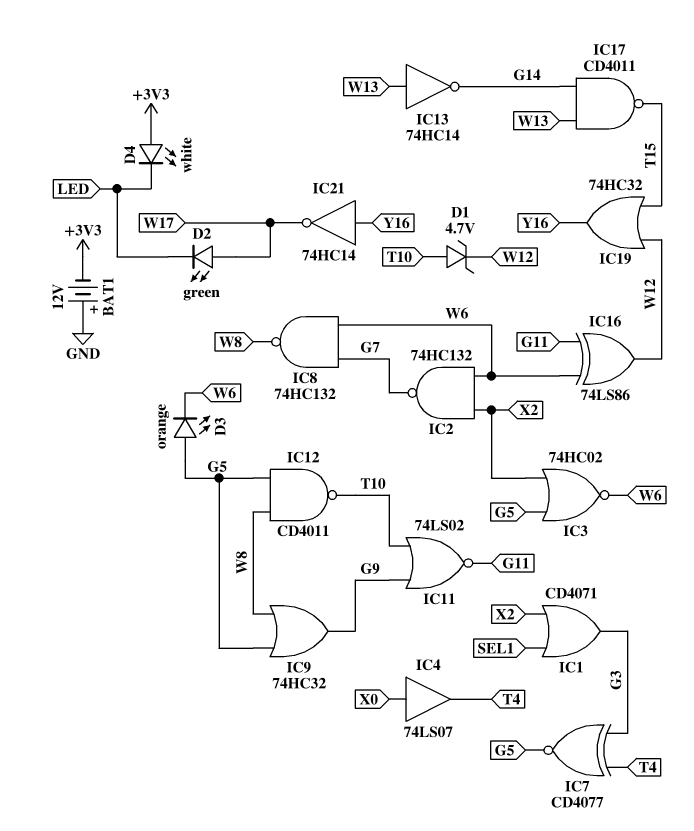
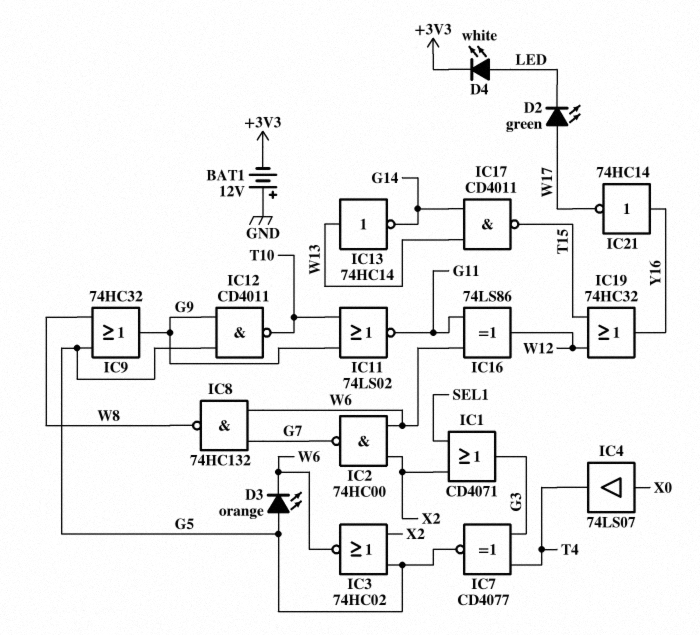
D1: zener 4.7V (A T10, K W12) -> none
D4: LED white (A +3V3, K LED) -> LED white (A LED, K +3V3)
IC2: NAND 74HC132 (in W6, in X2, out G7) -> NAND 74HC00 (in W6, in X2, out G7)
IC12: NAND CD4011 (in G5, in W8, out T10) -> NAND CD4011 (in G5, in G9, out T10)

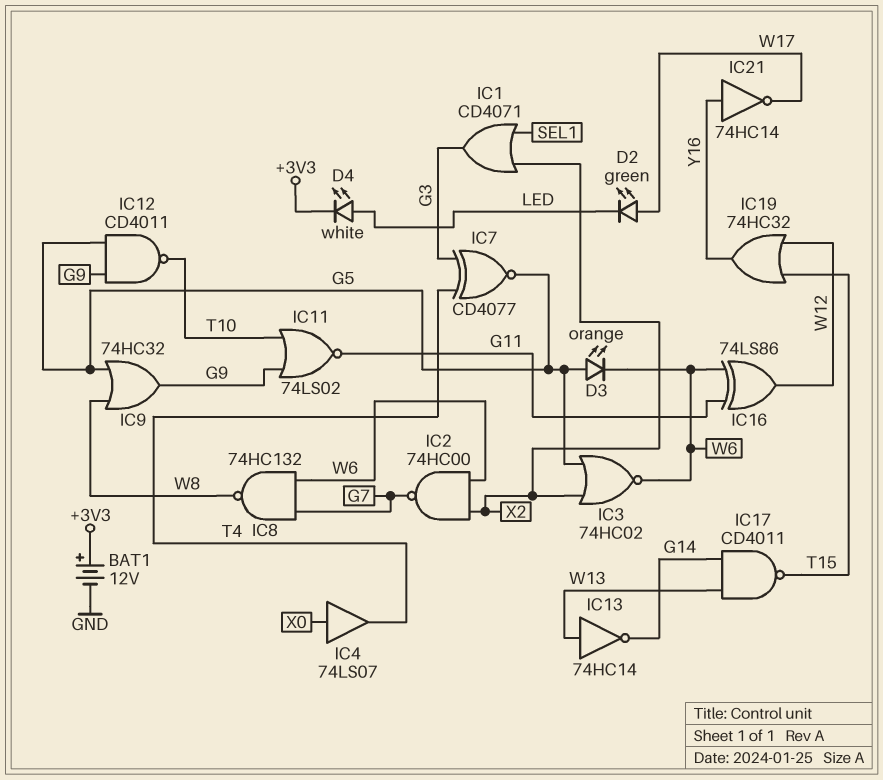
BAT1: 12V (plus GND, minus +3V3) -> 12V (plus +3V3, minus GND)

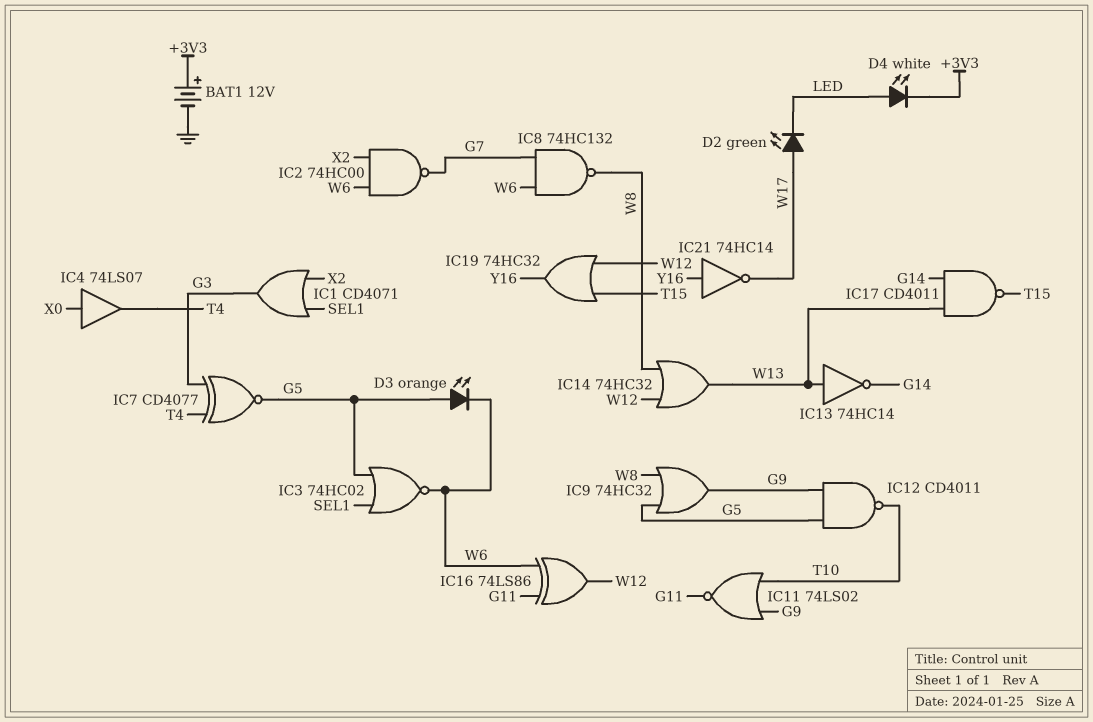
IC3: NOR 74HC02 (in G5, in X2, out W6) -> NOR 74HC02 (in G5, in SEL1, out W6)
IC14: none -> OR 74HC32 (in W8, in W12, out W13)

